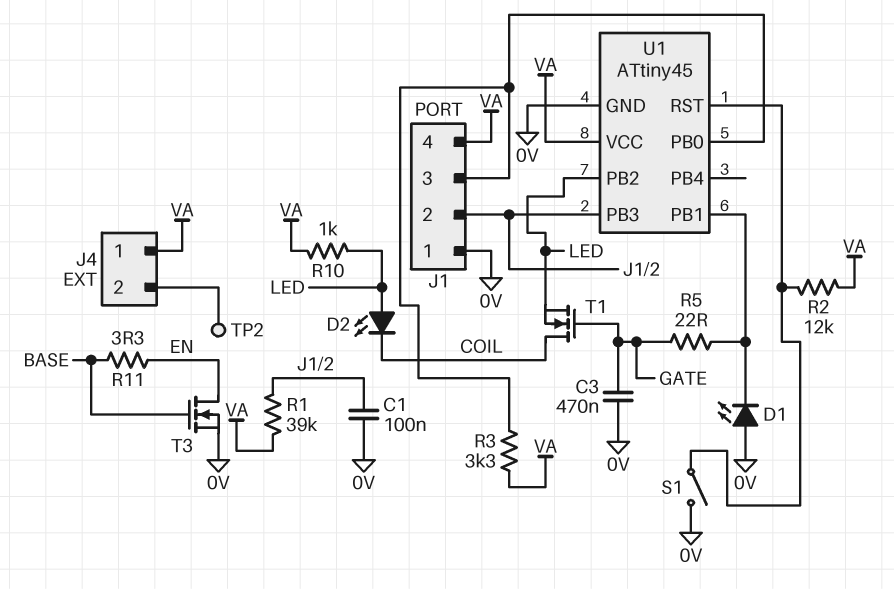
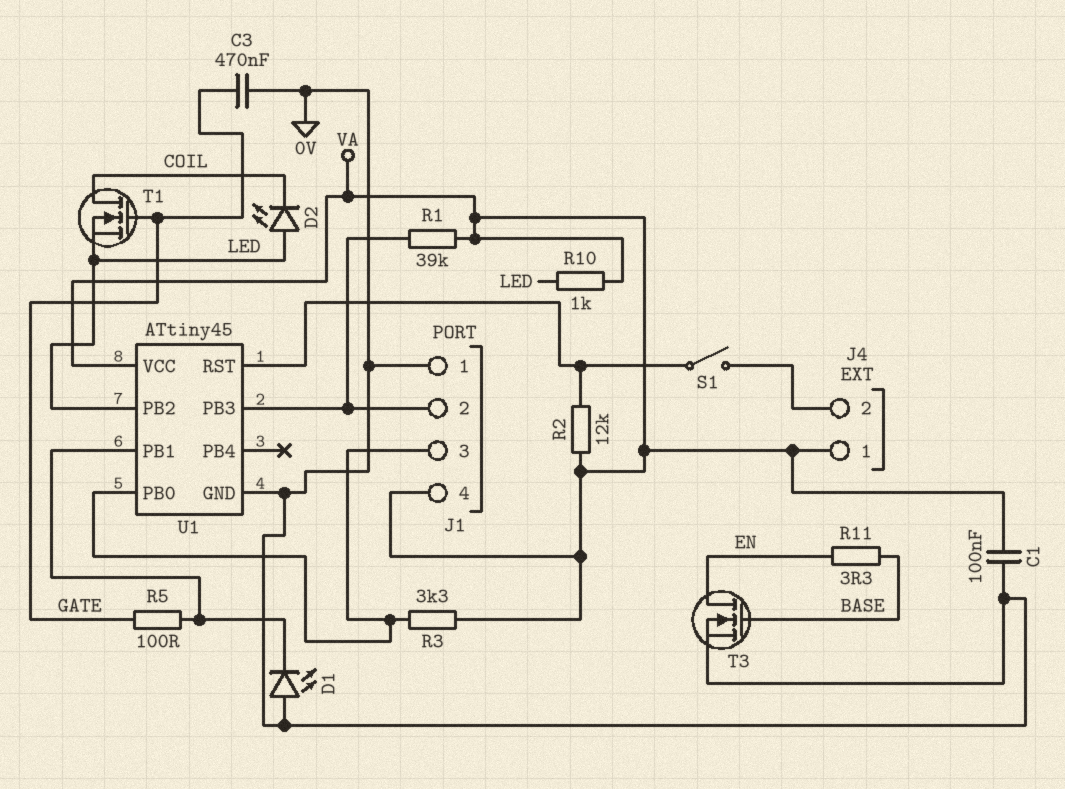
C1: 100nF (0V, J1/2) -> 100nF (0V, VA)
R5: 22 (GATE, U1/PB1) -> 100 (GATE, U1/PB1)
S1: switch (0V, U1/RST) -> switch (J4/2, U1/RST)
TP2: test point (J4/2) -> none

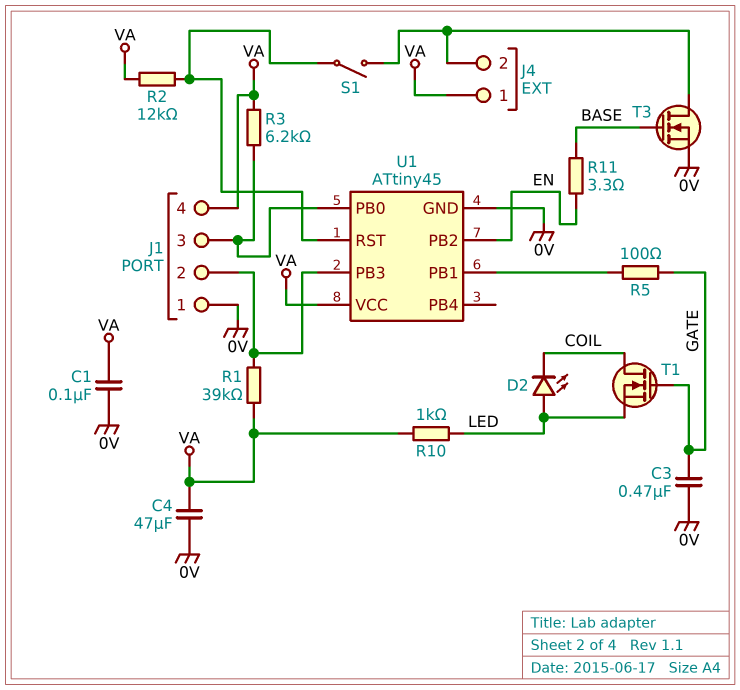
C4: none -> 47uF (0V, VA)
D1: LED (A 0V, K U1/PB1) -> none
R3: 3.3k (J1/3, VA) -> 6.2k (J1/3, VA)
T3: NMOS (G BASE, D EN, S 0V) -> NMOS (G BASE, D J4/2, S 0V)
U1 pin PB2: LED -> EN

